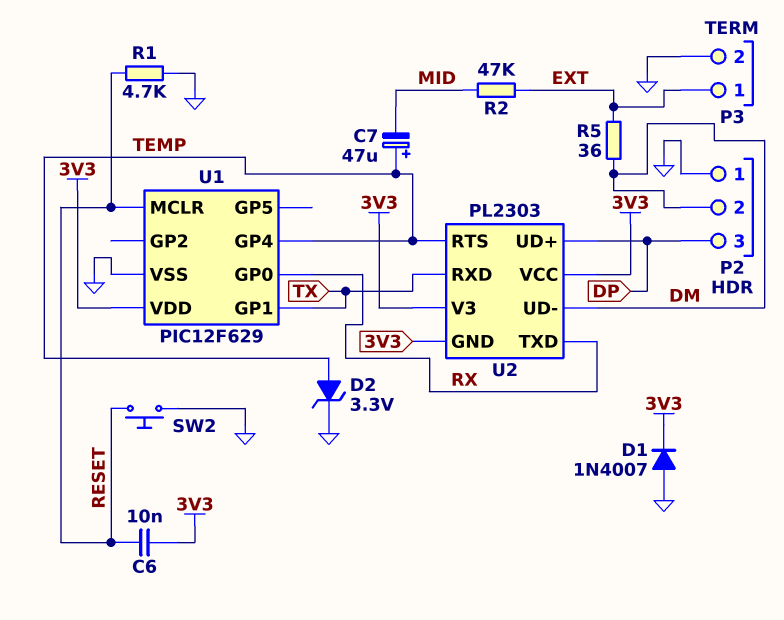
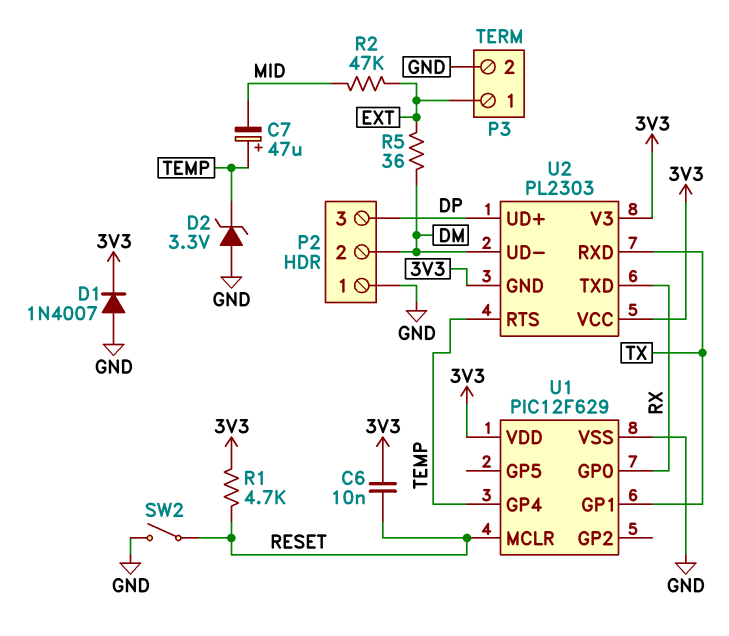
D2: zener 3.3V (A TEMP, K GND) -> zener 3.3V (A GND, K TEMP)
R1: 4.7k (GND, RESET) -> 4.7k (3V3, RESET)
SW2: button (GND, RESET) -> switch (GND, RESET)

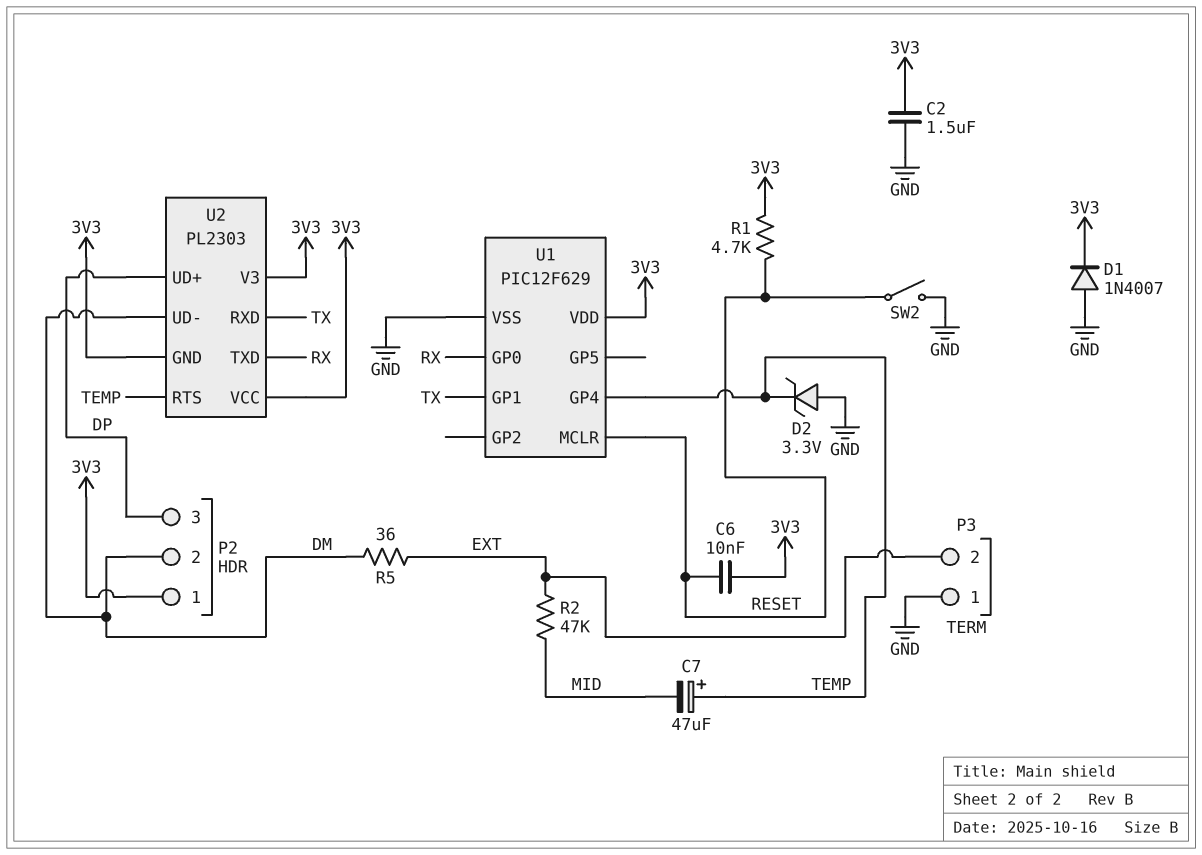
C2: none -> 1.5uF (3V3, GND)
P2 pin 1: GND -> 3V3
P3 pin 1: EXT -> GND
P3 pin 2: GND -> EXT

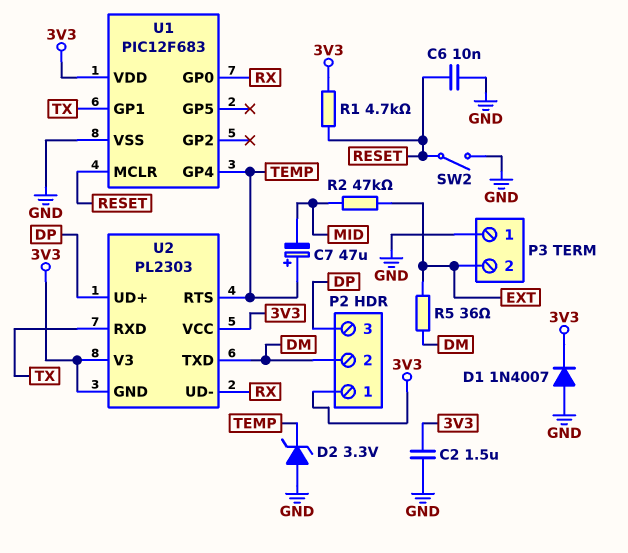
C6: 10nF (3V3, RESET) -> 10nF (GND, RESET)
U1: PIC12F629 -> PIC12F683
U2 pin TXD: RX -> DM
U2 pin UD-: DM -> RX

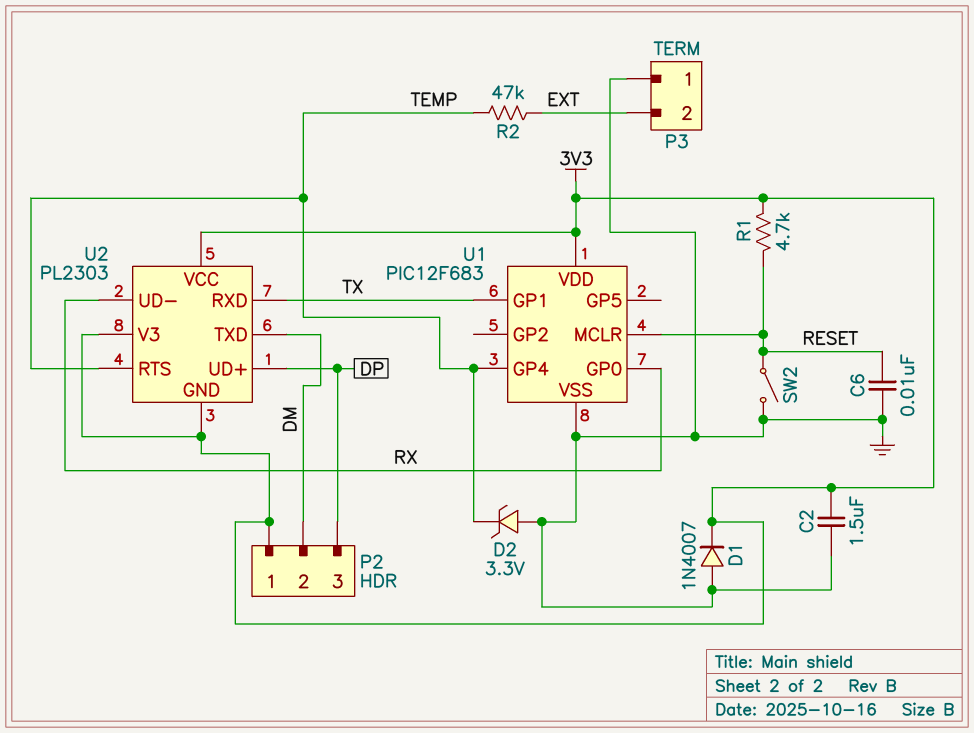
C7: 47uF (plus TEMP, minus MID) -> none
R2: 47k (EXT, MID) -> 47k (EXT, TEMP)
R5: 36 (DM, EXT) -> none

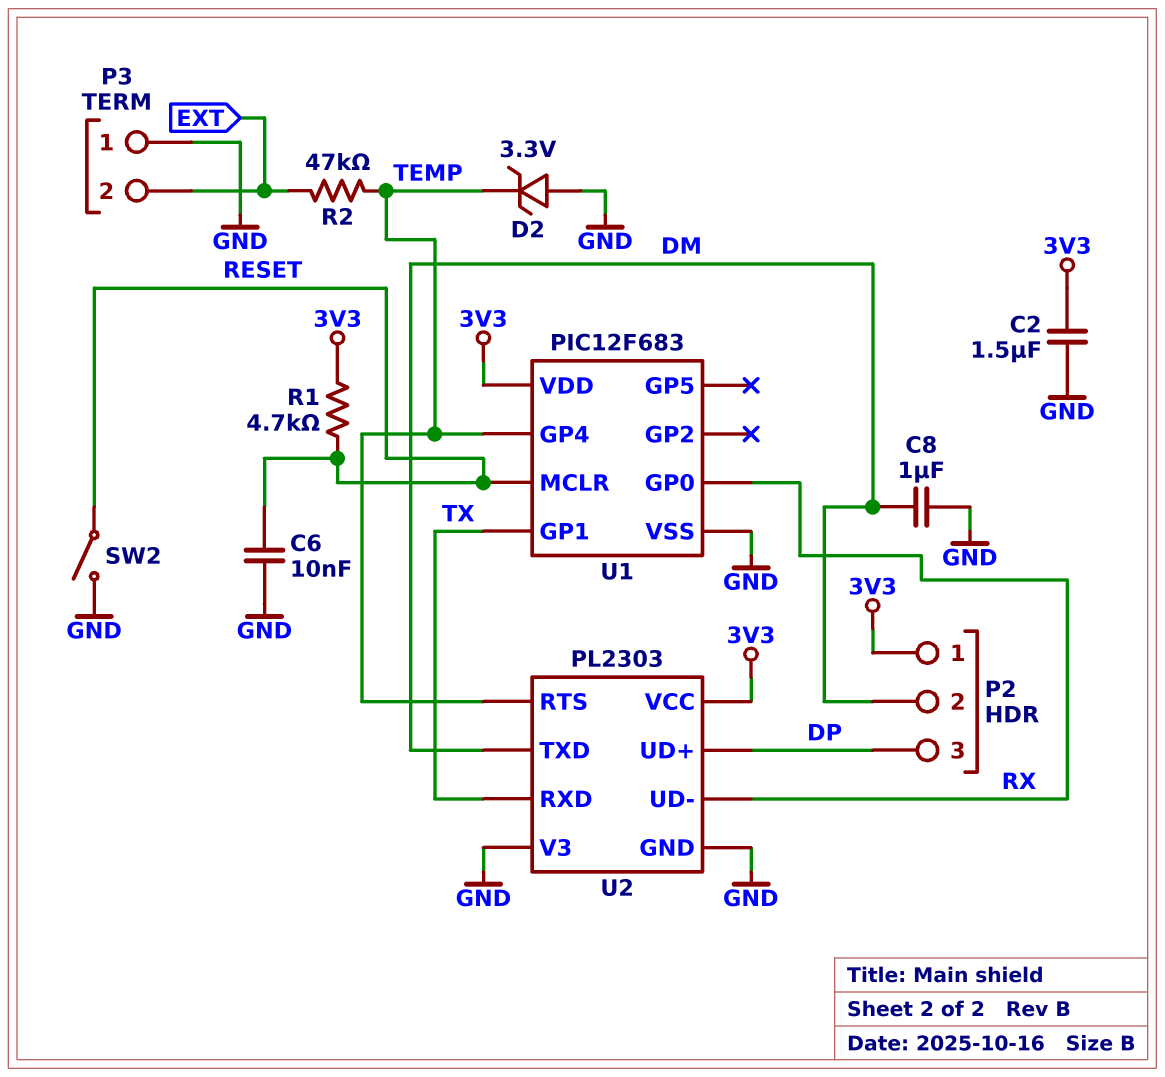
C8: none -> 1uF (DM, GND)
D1: diode 1N4007 (A GND, K 3V3) -> none
U2 pin GND: 3V3 -> GND
U2 pin V3: 3V3 -> GND

